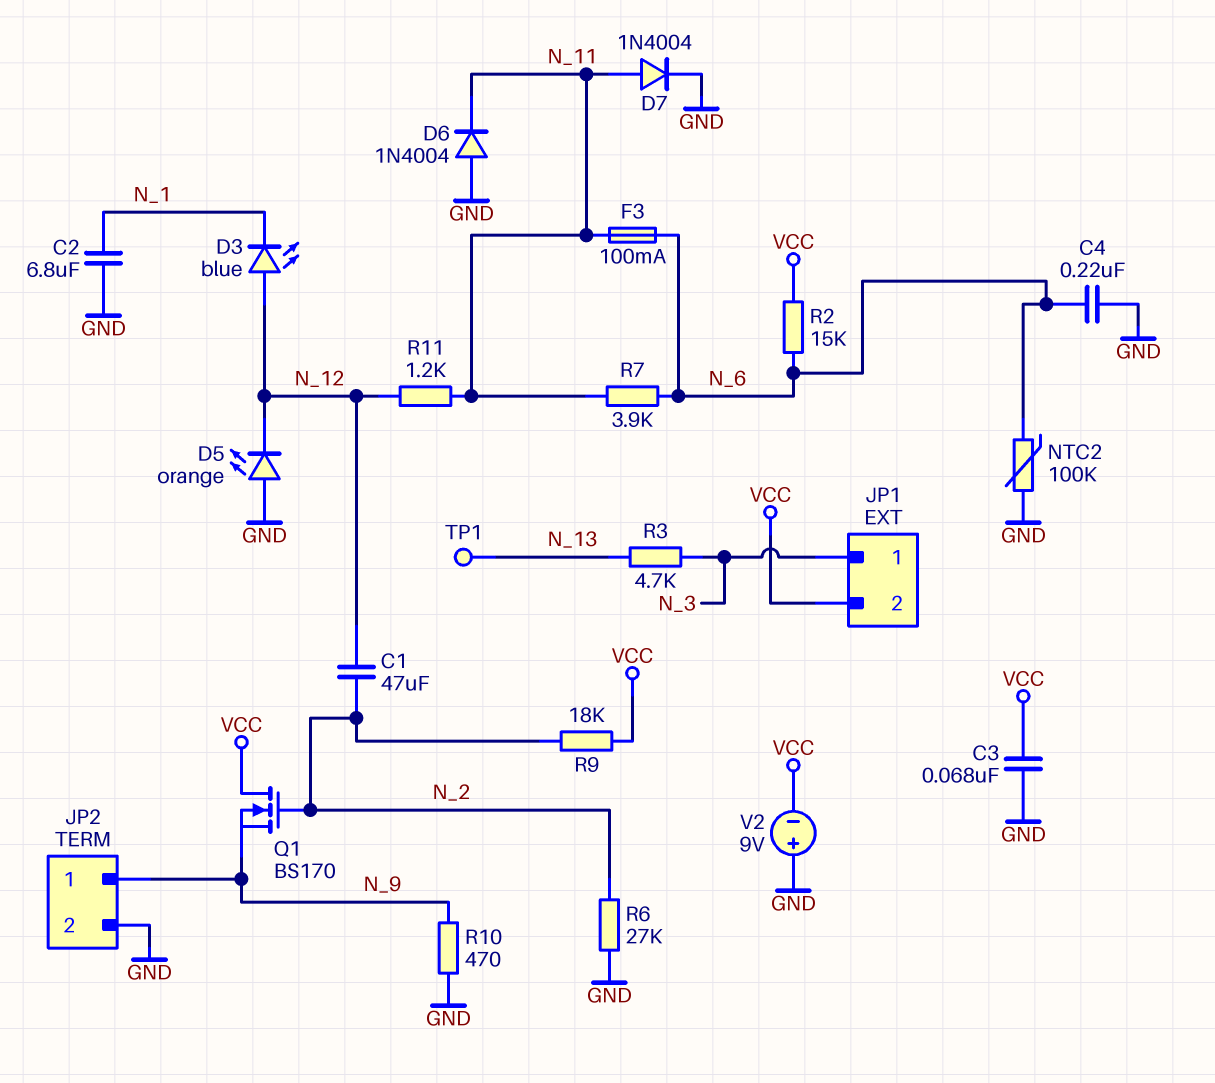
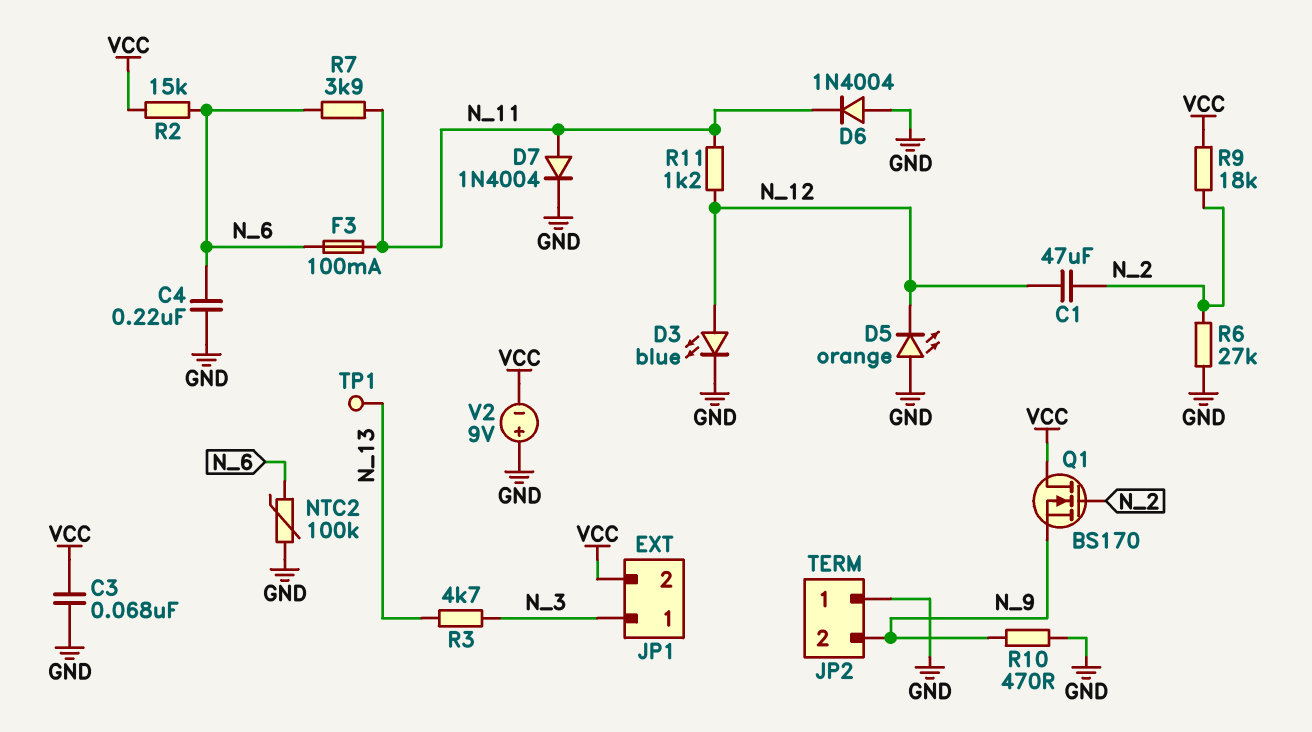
C2: 6.8uF (GND, N_1) -> none
D3: LED blue (A N_12, K N_1) -> LED blue (A N_12, K GND)
JP2 pin 1: N_9 -> GND
JP2 pin 2: GND -> N_9

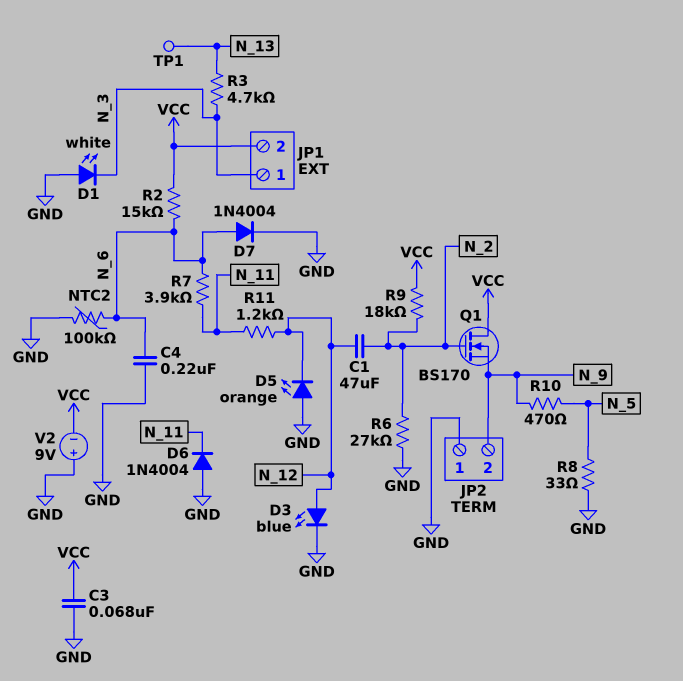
D1: none -> LED white (A GND, K N_3)
D7: diode 1N4004 (A N_11, K GND) -> diode 1N4004 (A N_6, K GND)
F3: 100mA (N_6, N_11) -> none
R8: none -> 33 (GND, N_5)
R10: 470 (GND, N_9) -> 470 (N_5, N_9)

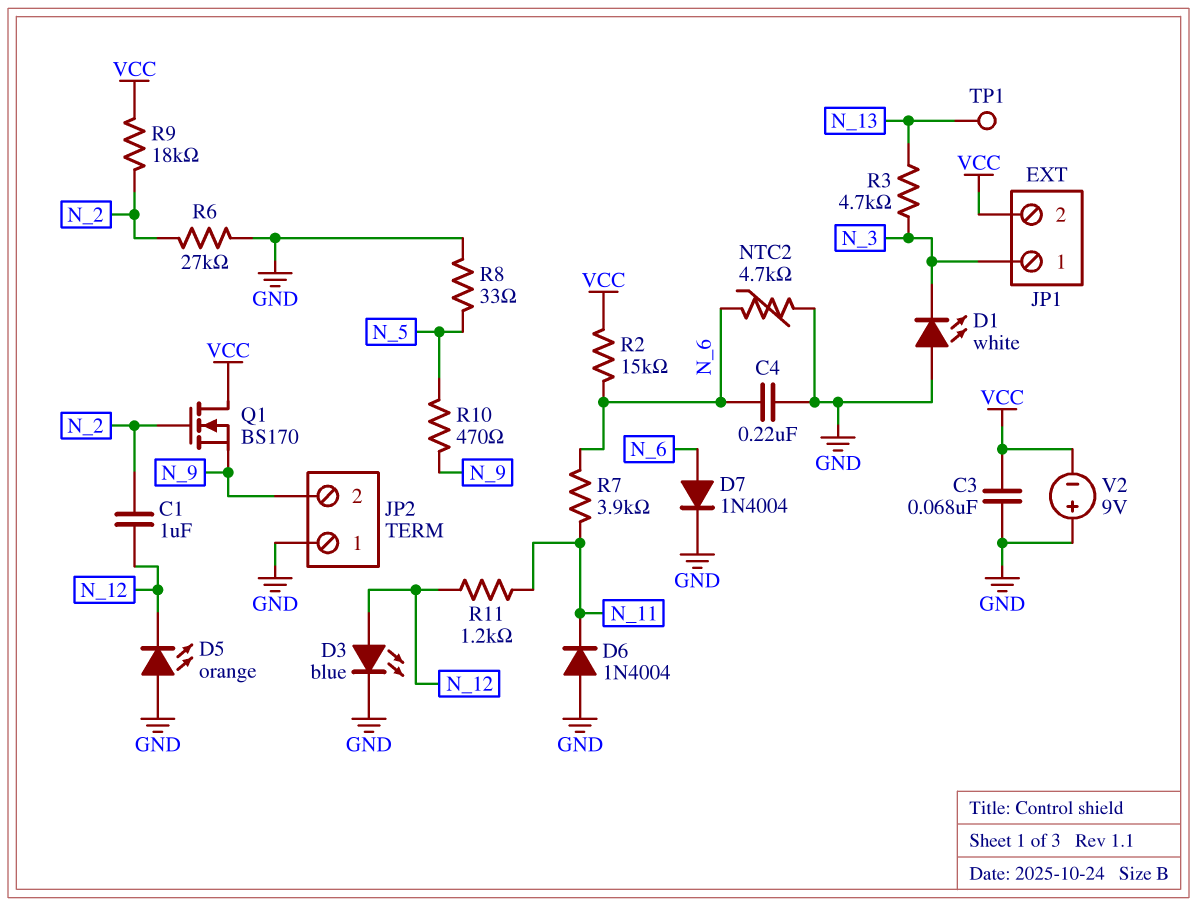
C1: 47uF (N_2, N_12) -> 1uF (N_2, N_12)
NTC2: 100k (GND, N_6) -> 4.7k (GND, N_6)

